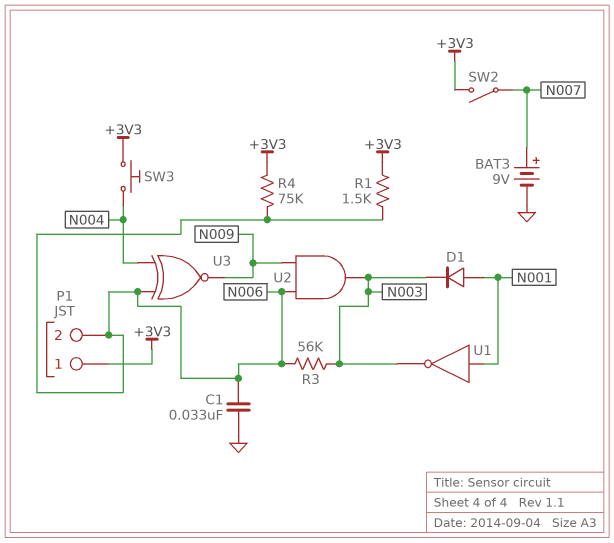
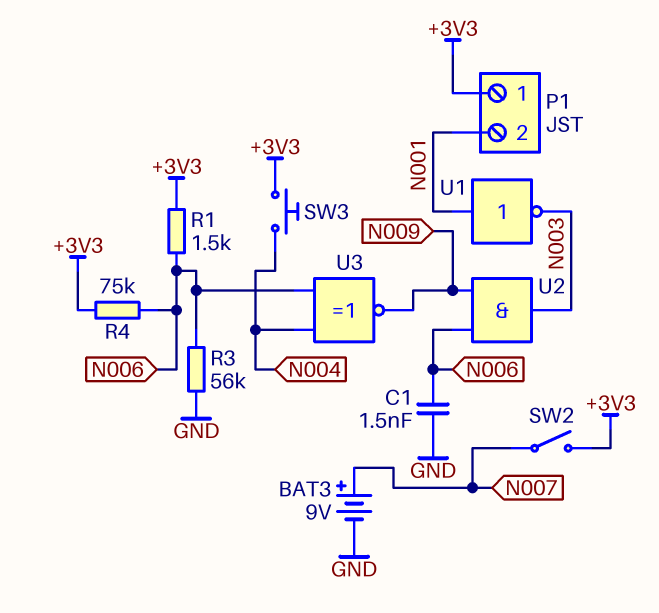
C1: 33nF (GND, N006) -> 1.5nF (GND, N006)
D1: diode (A N001, K N003) -> none
P1 pin 2: N006 -> N001
R3: 56k (N003, N006) -> 56k (GND, N006)

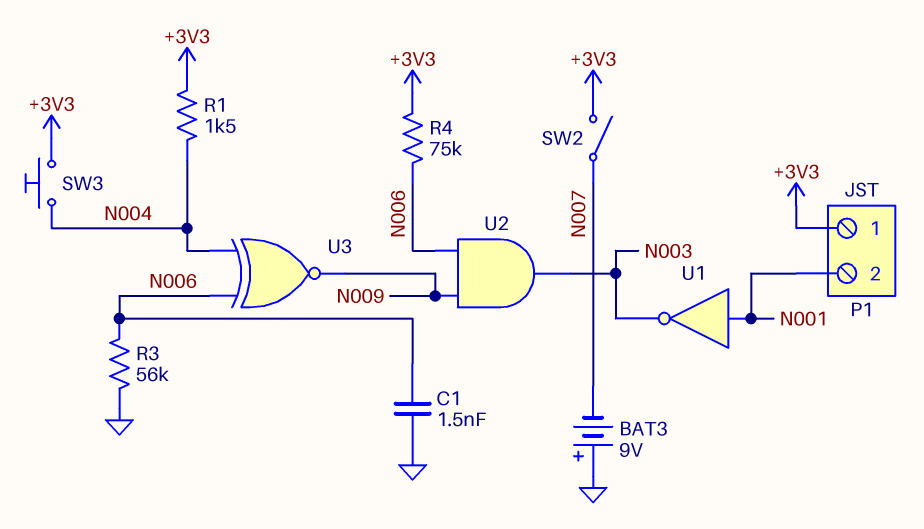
BAT3: 9V (plus N007, minus GND) -> 9V (plus GND, minus N007)
R1: 1.5k (+3V3, N006) -> 1.5k (+3V3, N004)

